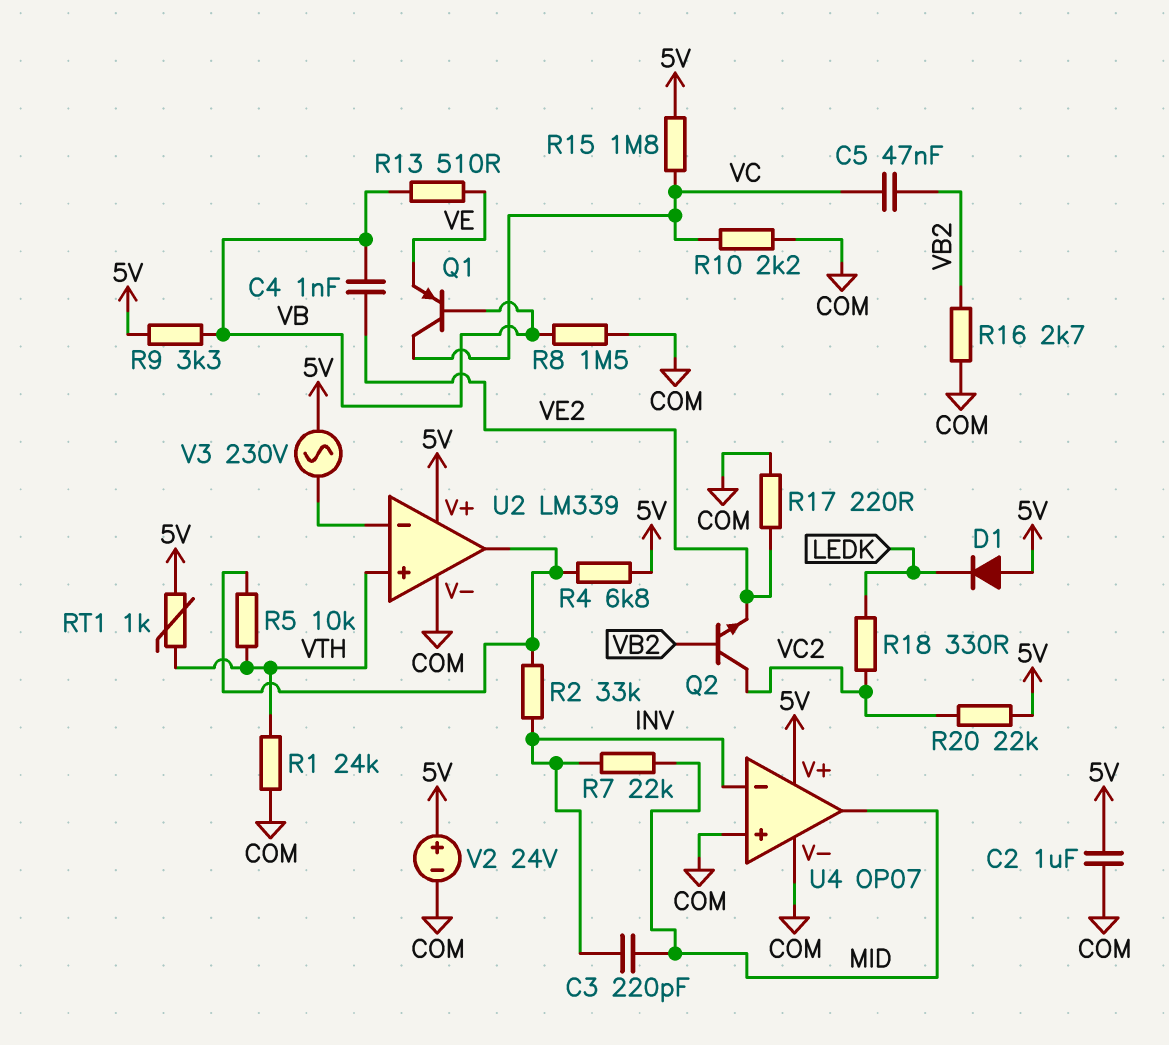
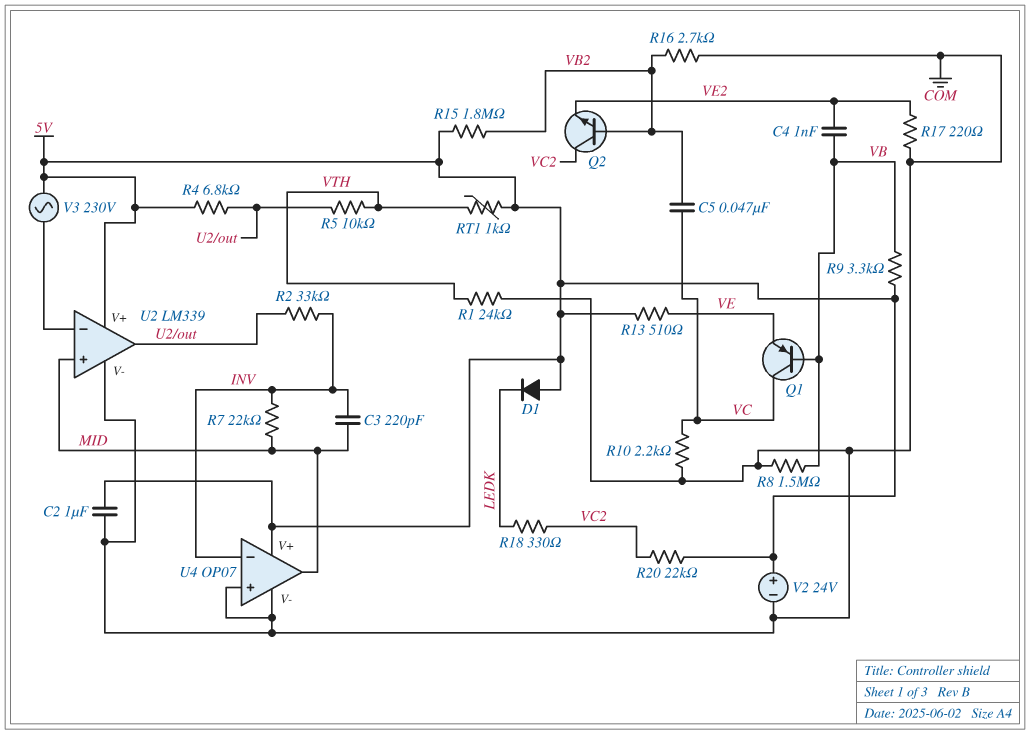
R13: 510 (VB, VE) -> 510 (5V, VE)
R15: 1.8M (5V, VC) -> 1.8M (5V, VB2)
U2 pin in+: VTH -> MID

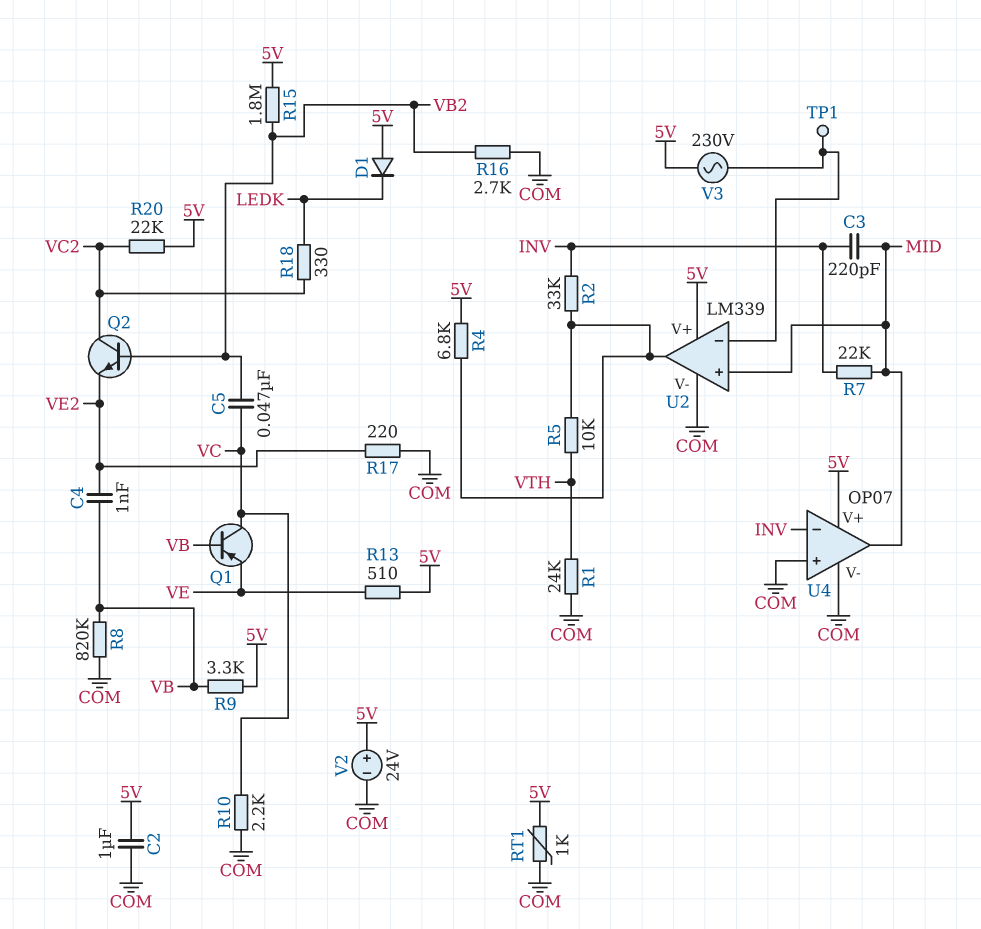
R8: 1.5M (COM, VB) -> 820k (COM, VB)
RT1: 1k (5V, VTH) -> 1k (5V, COM)
TP1: none -> test point (U2/in-)

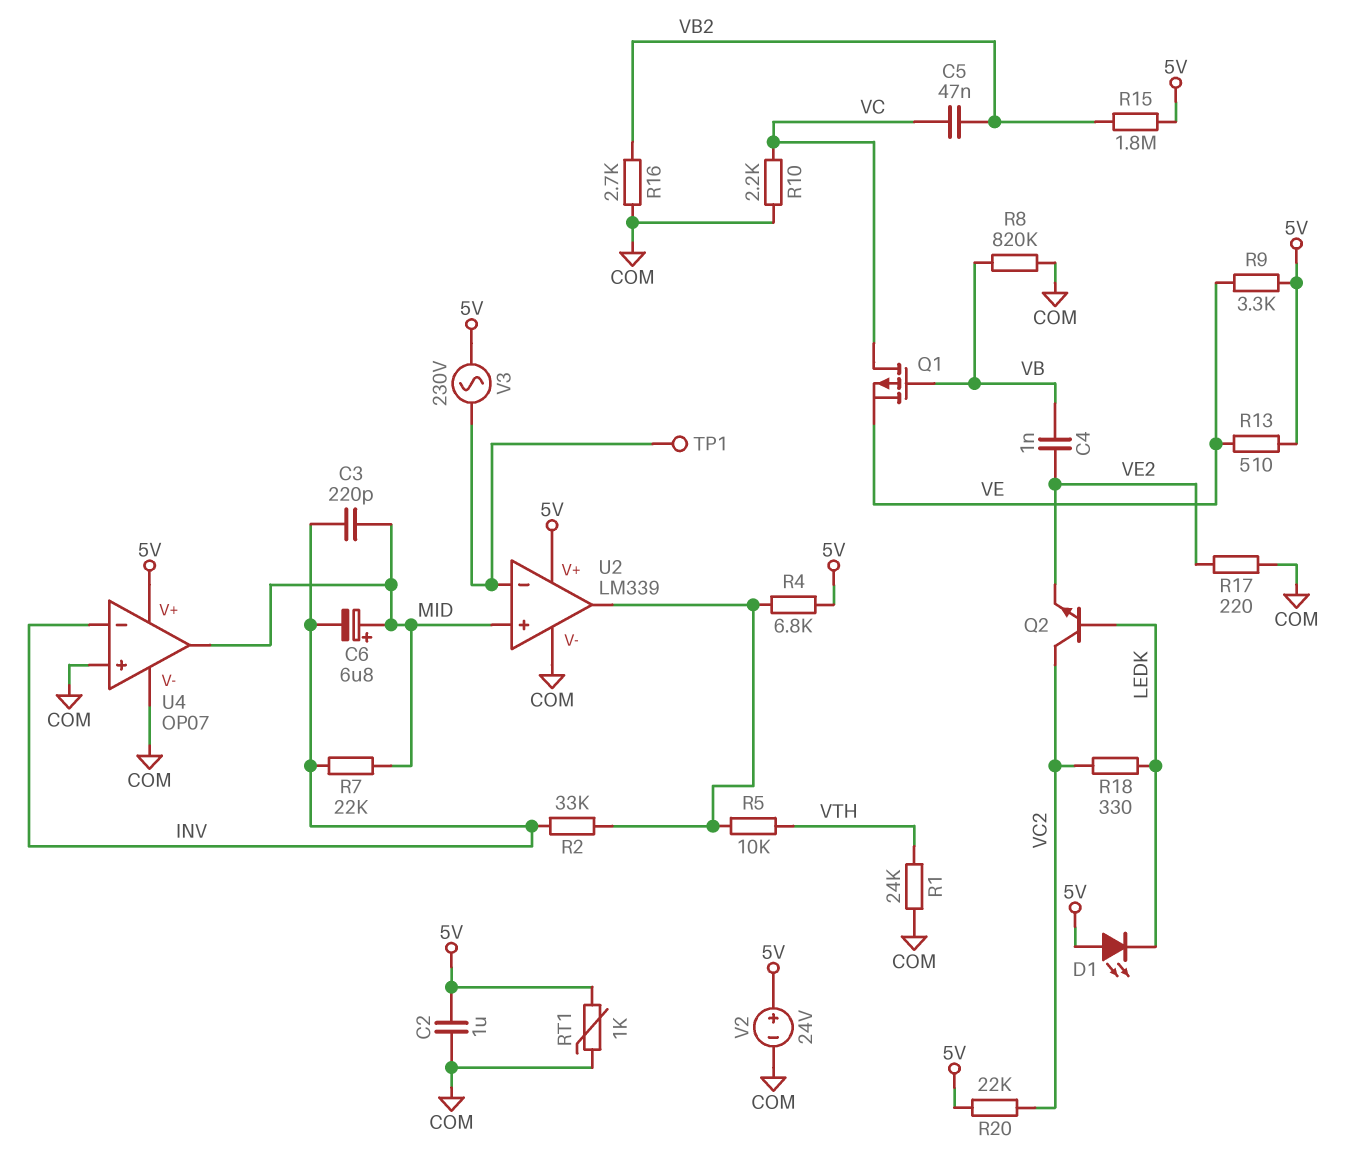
C6: none -> 6.8uF (plus MID, minus INV)
D1: diode (A 5V, K LEDK) -> LED (A 5V, K LEDK)
Q1: PNP (B VB, C VC, E VE) -> PMOS (G VB, D VC, S VE)
Q2: NPN (B VB2, C VC2, E VE2) -> NPN (B LEDK, C VC2, E VE2)
R9: 3.3k (5V, VB) -> 3.3k (5V, VE)

